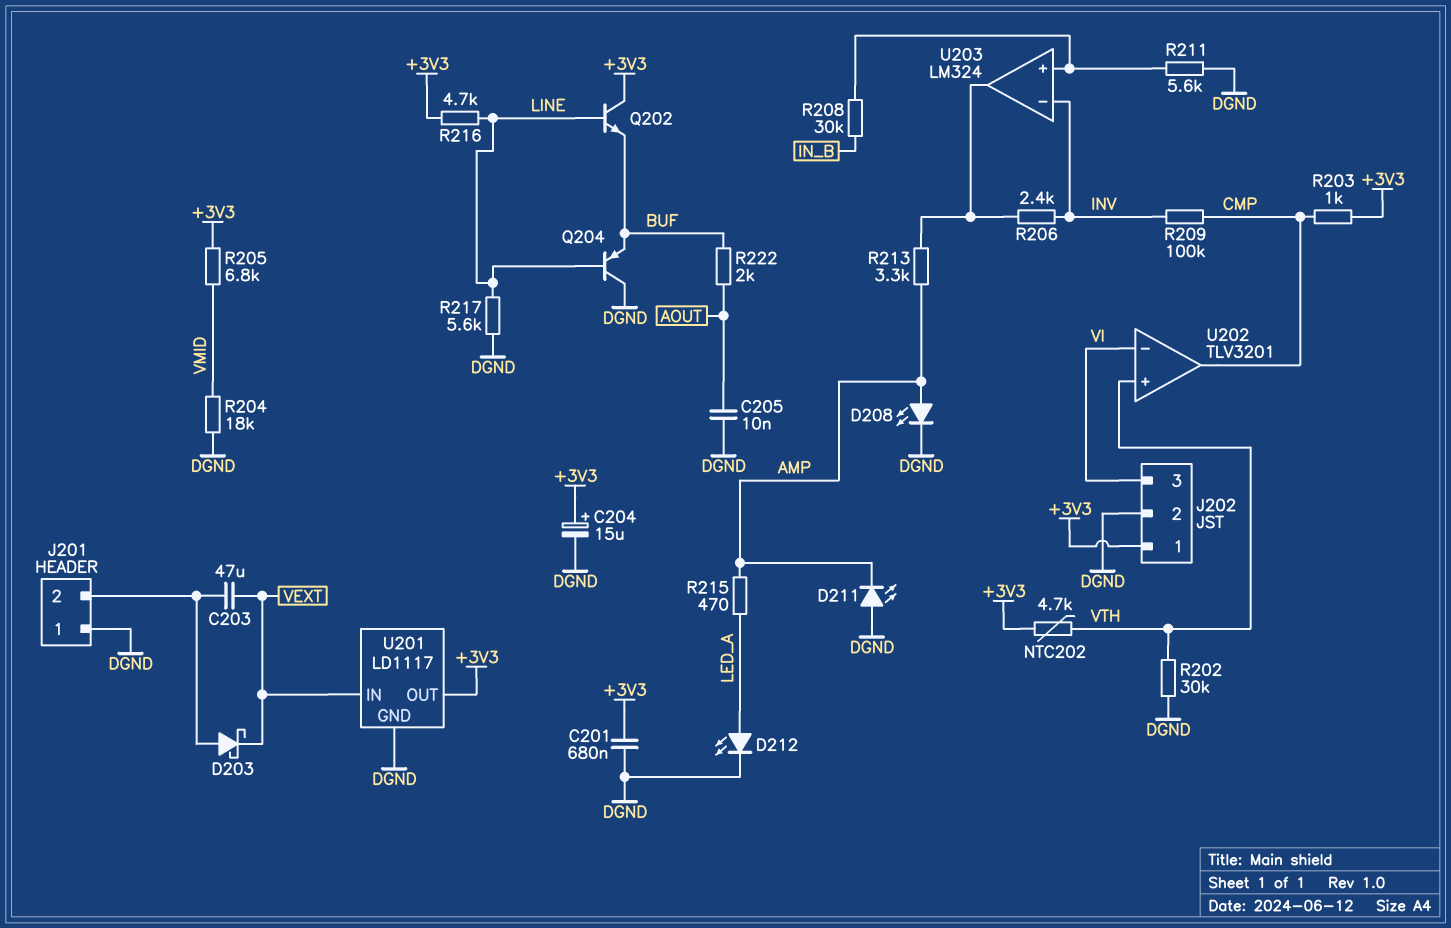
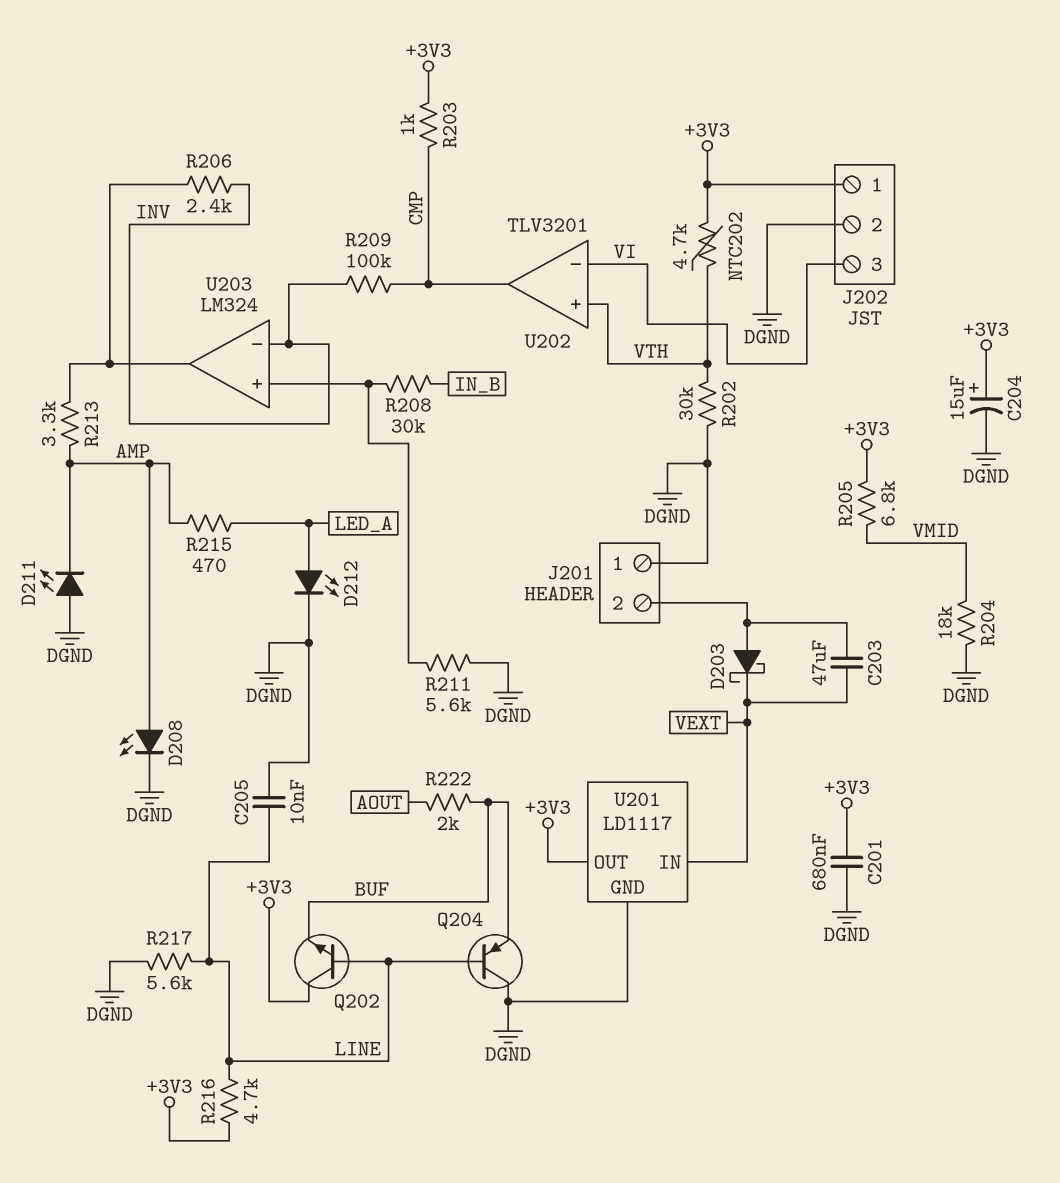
C205: 10nF (AOUT, DGND) -> 10nF (DGND, LINE)

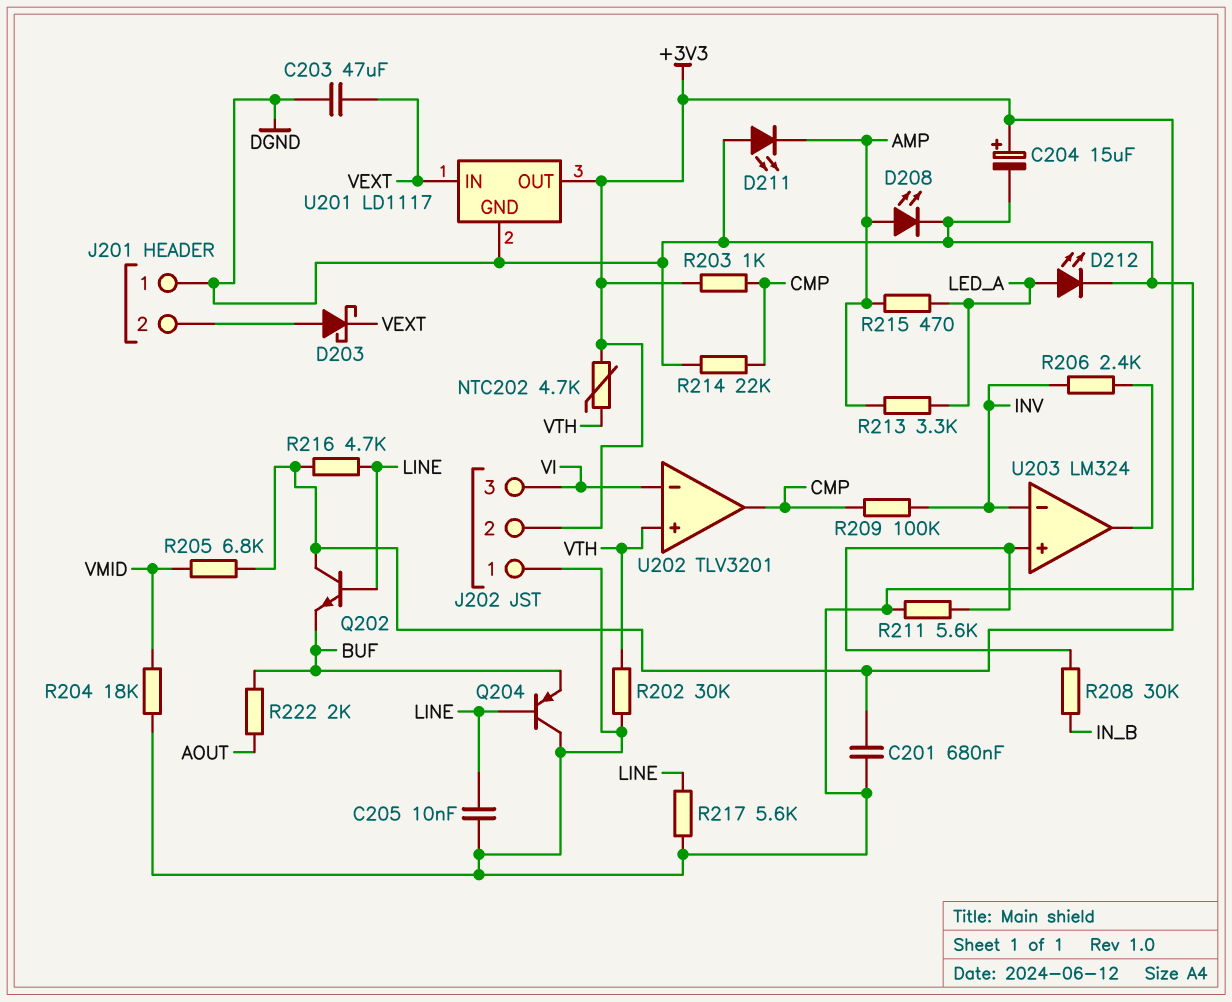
C203: 47uF (J201/2, VEXT) -> 47uF (DGND, VEXT)
J202 pin 1: +3V3 -> DGND
J202 pin 2: DGND -> +3V3
R213: 3.3k (AMP, U203/out) -> 3.3k (AMP, LED_A)
R214: none -> 22k (CMP, DGND)

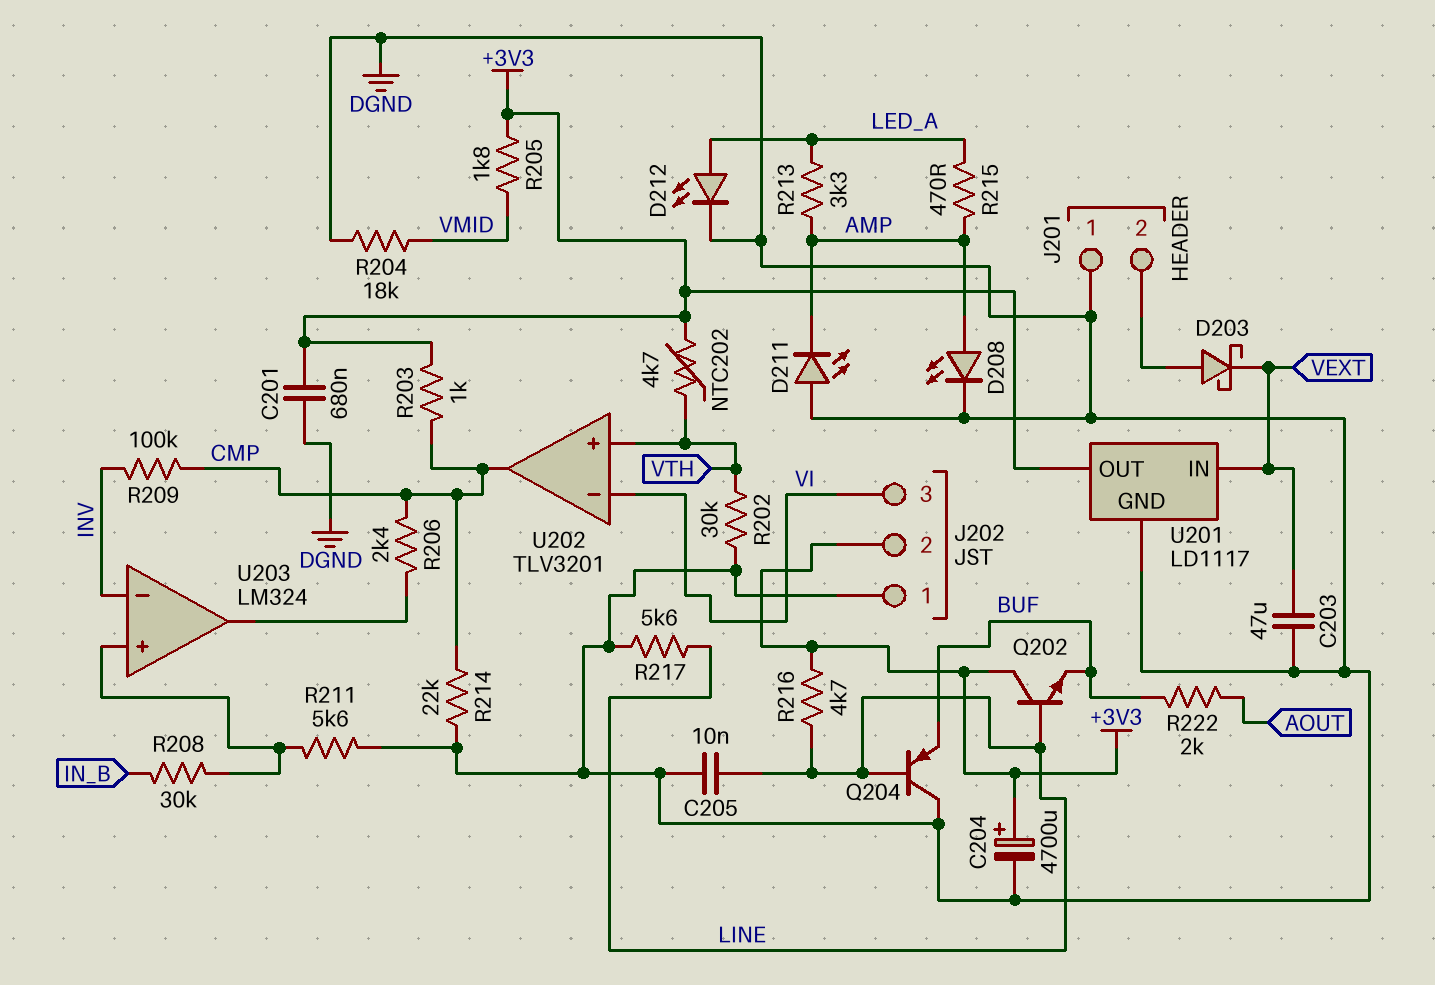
C204: 15uF (plus +3V3, minus DGND) -> 4700uF (plus +3V3, minus DGND)
R205: 6.8k (+3V3, VMID) -> 1.8k (+3V3, VMID)
R206: 2.4k (INV, U203/out) -> 2.4k (CMP, U203/out)

